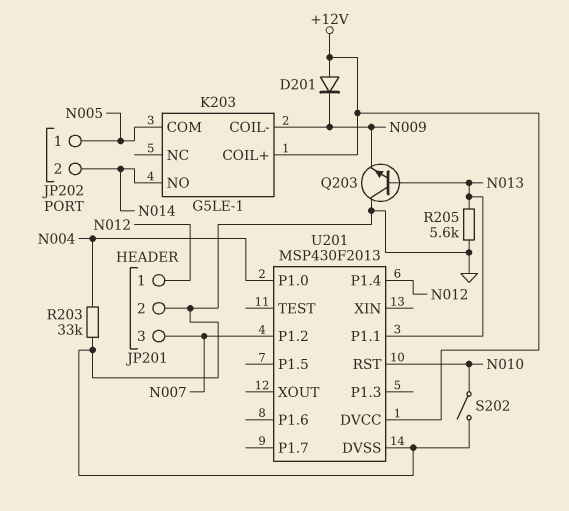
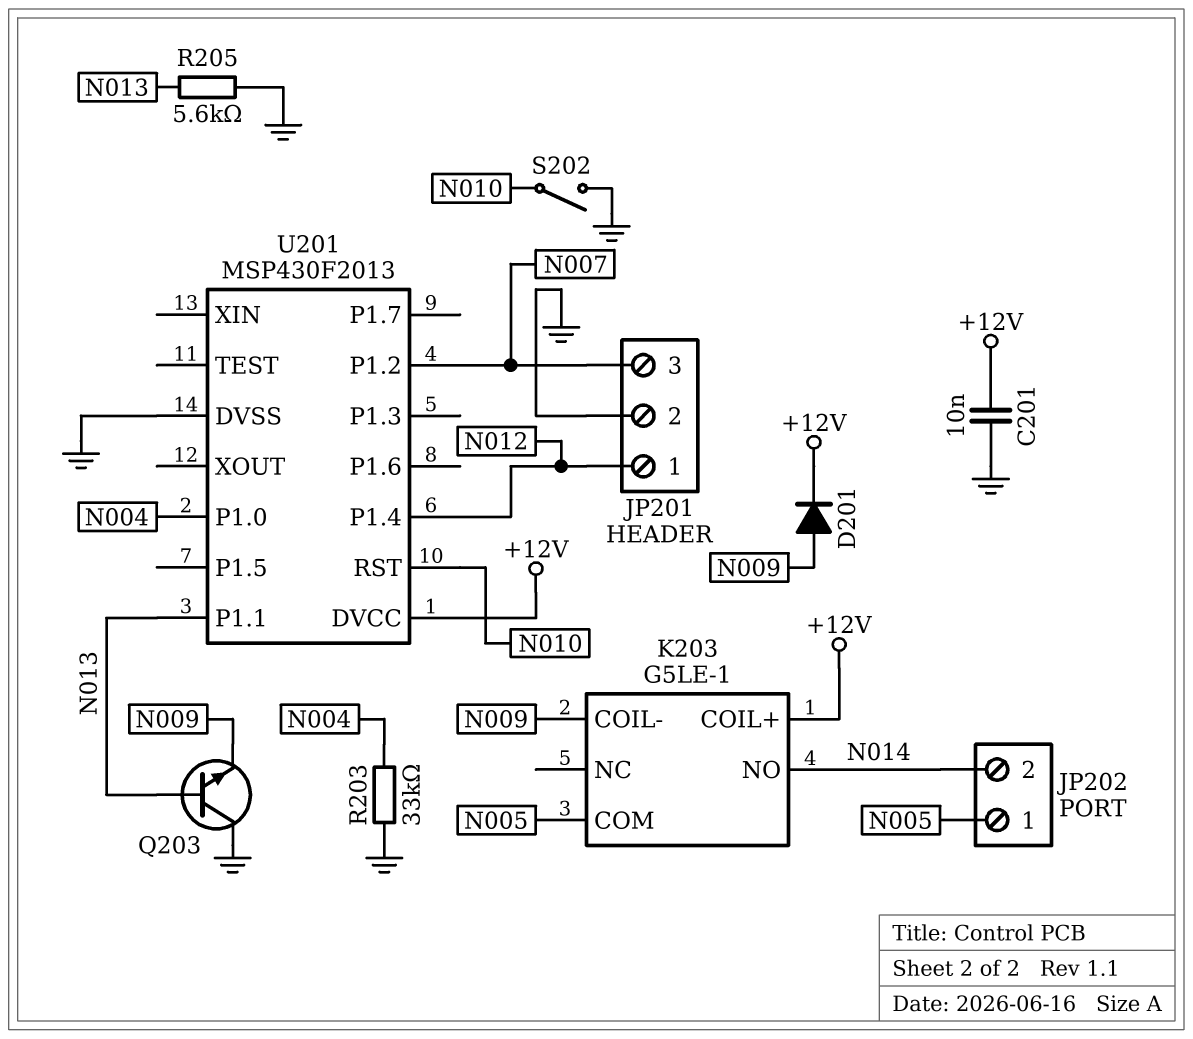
C201: none -> 10nF (+12V, GND)
D201: diode (A +12V, K N009) -> diode (A N009, K +12V)

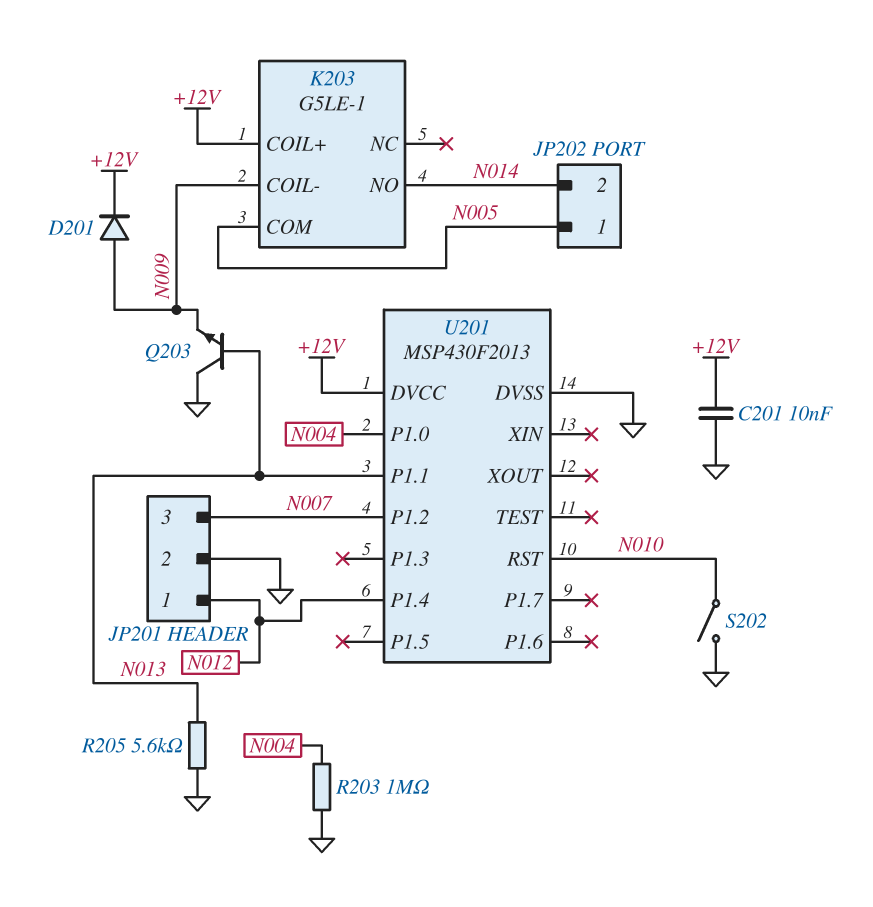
R203: 33k (GND, N004) -> 1M (GND, N004)

